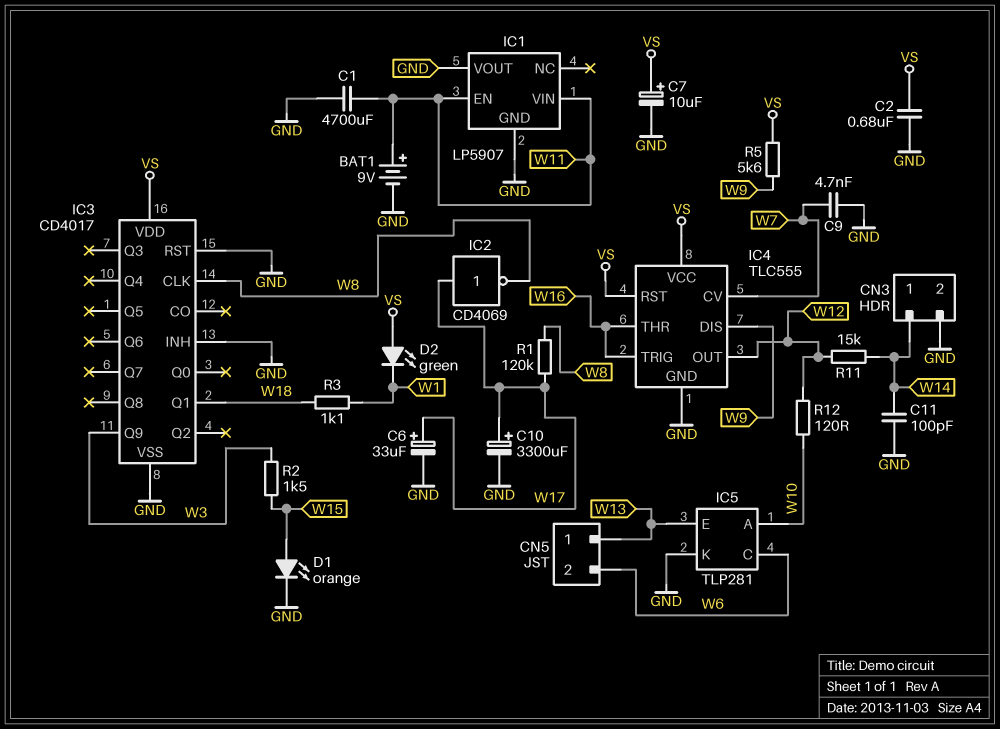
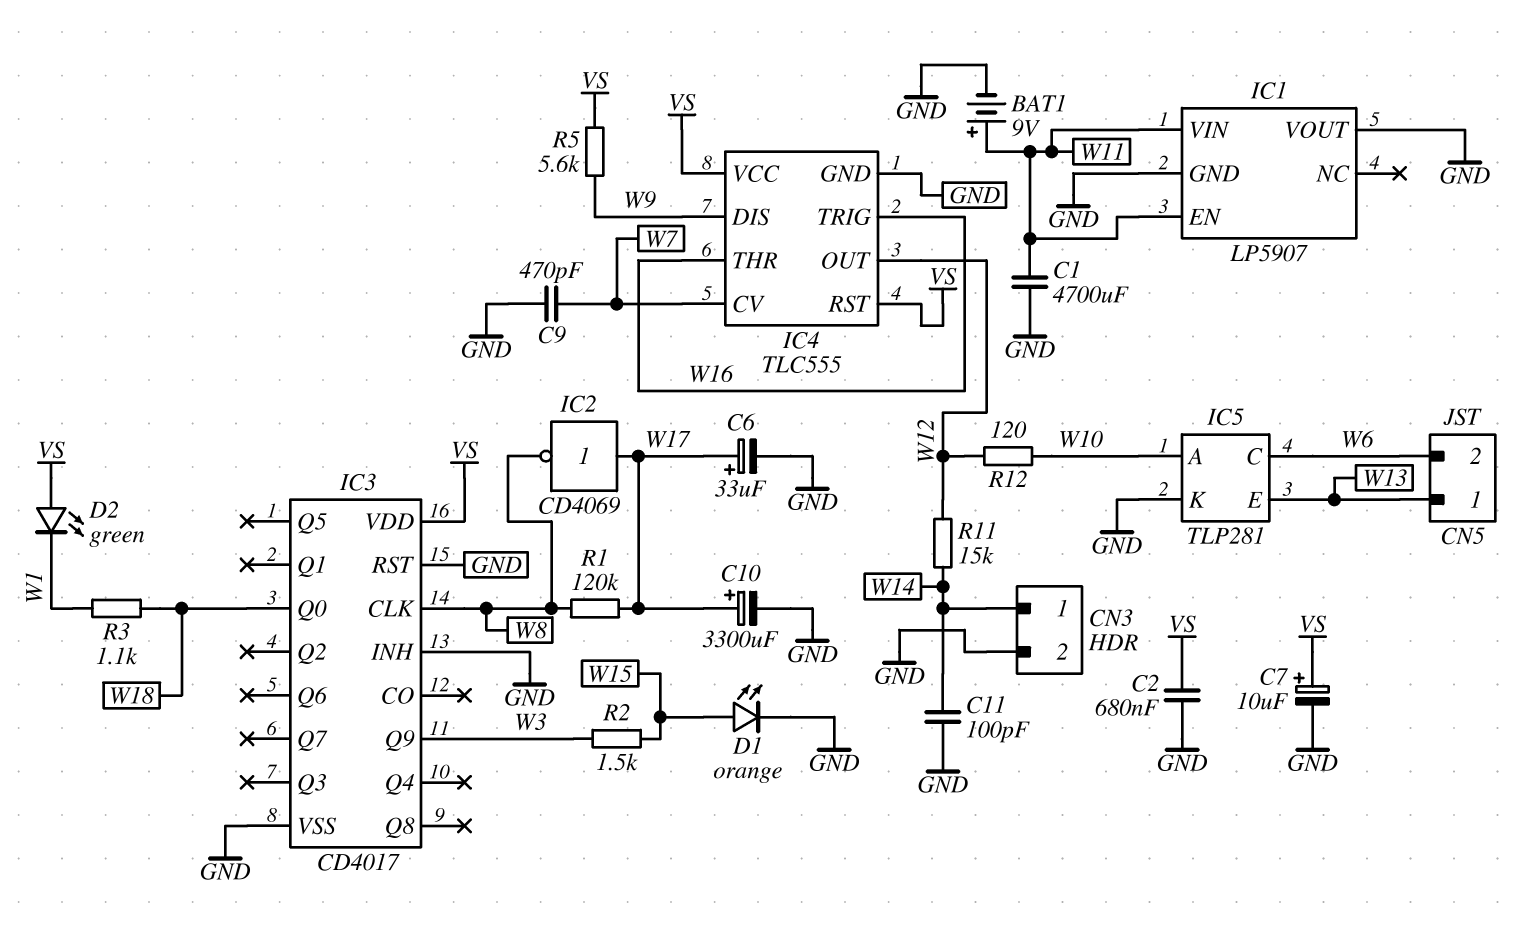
C9: 4.7nF (GND, W7) -> 470pF (GND, W7)
IC3 pin Q0: none -> W18
IC3 pin Q1: W18 -> none

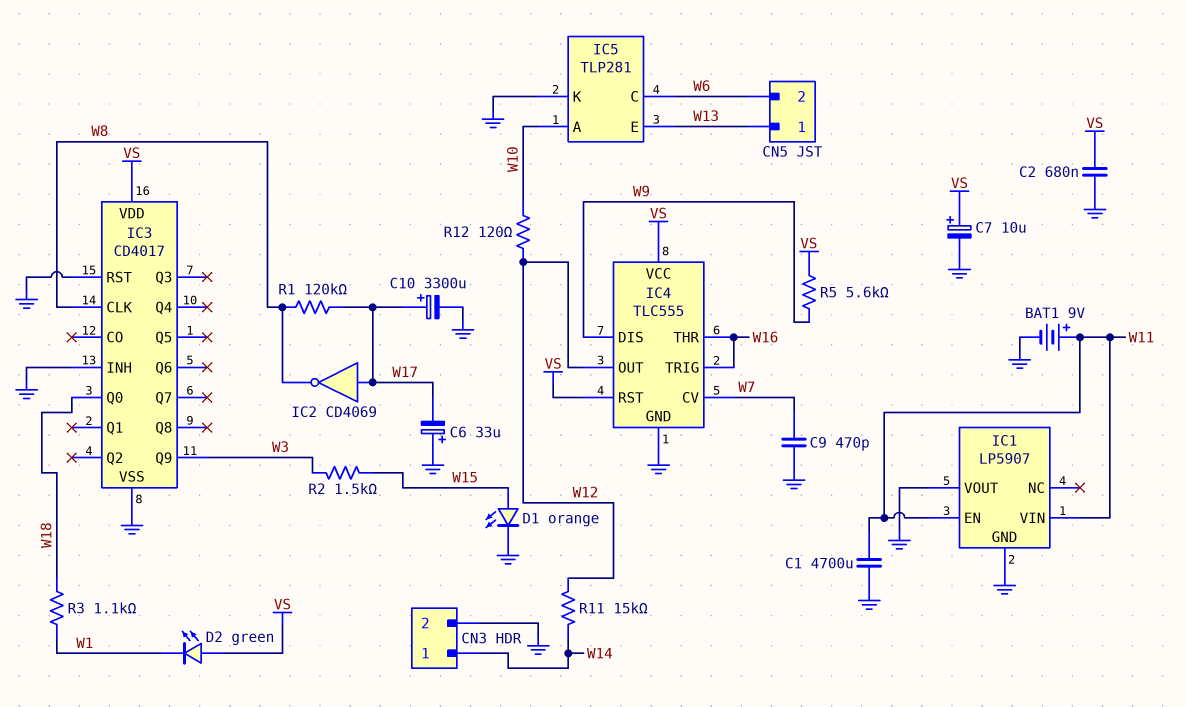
C6: 33uF (plus W17, minus GND) -> 33uF (plus GND, minus W17)
C11: 100pF (GND, W14) -> none

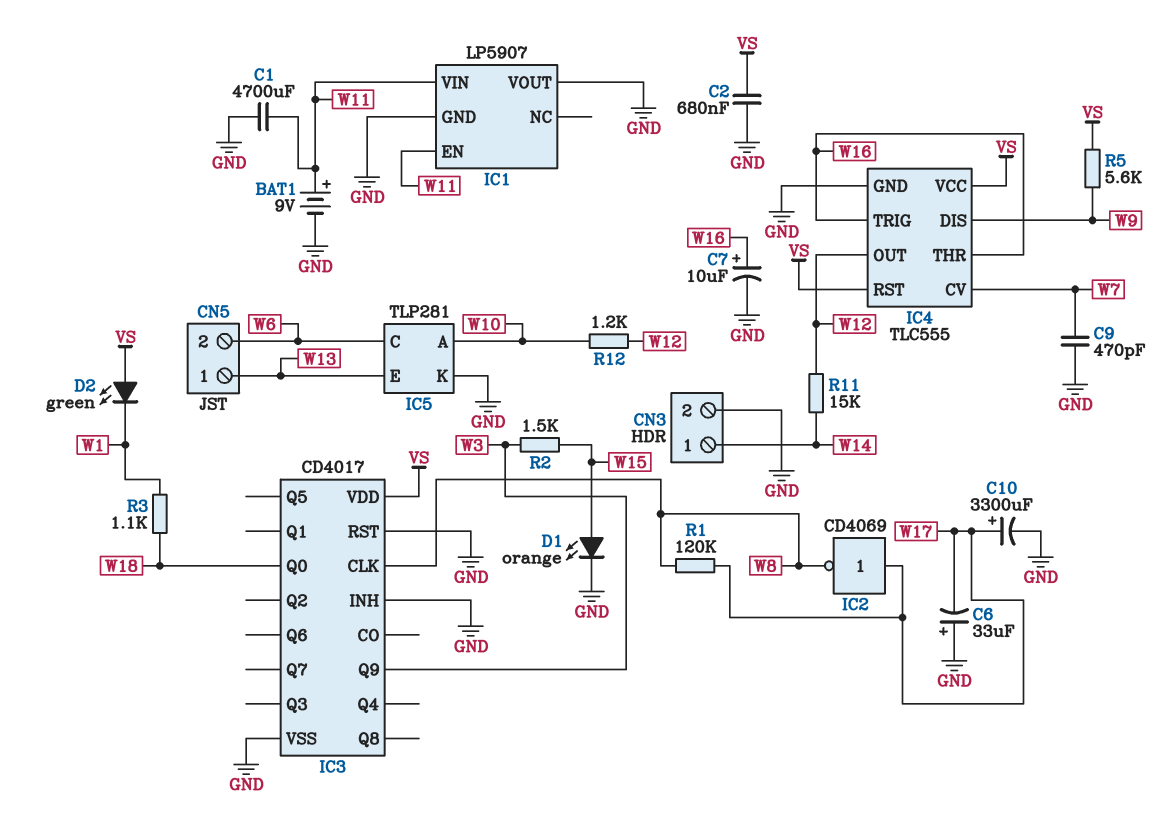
C7: 10uF (plus VS, minus GND) -> 10uF (plus W16, minus GND)
R12: 120 (W10, W12) -> 1.2k (W10, W12)

